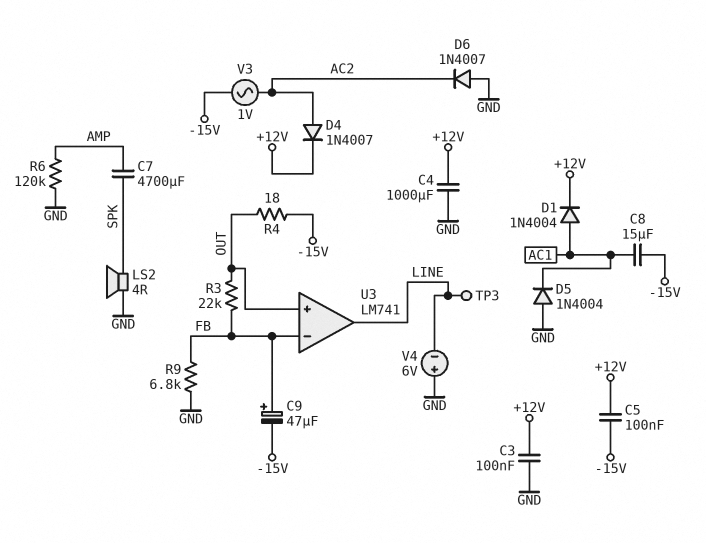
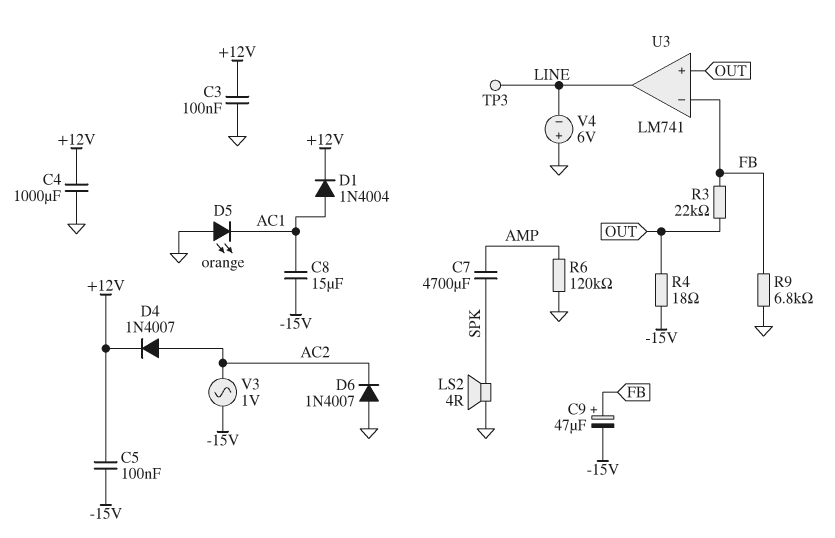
D5: diode 1N4004 (A GND, K AC1) -> LED orange (A GND, K AC1)

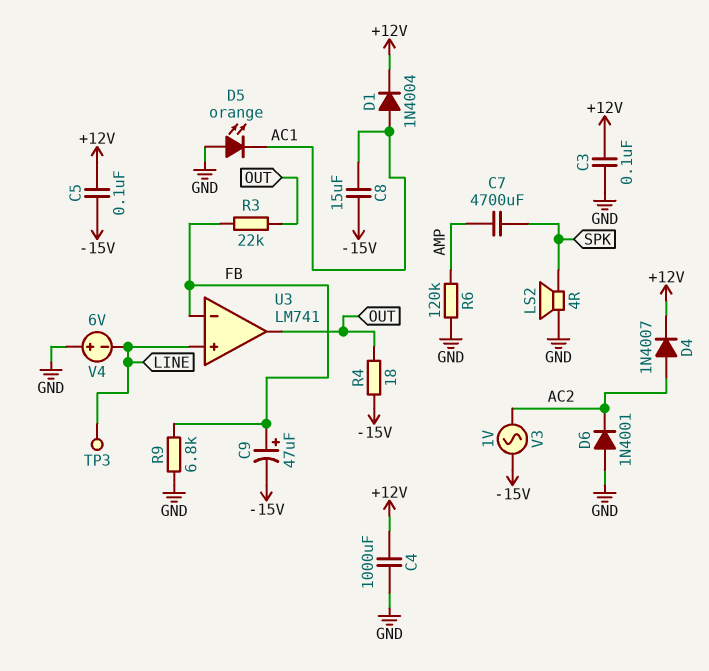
D6: diode 1N4007 (A GND, K AC2) -> diode 1N4001 (A GND, K AC2)
U3 pin in+: OUT -> LINE
U3 pin out: LINE -> OUT

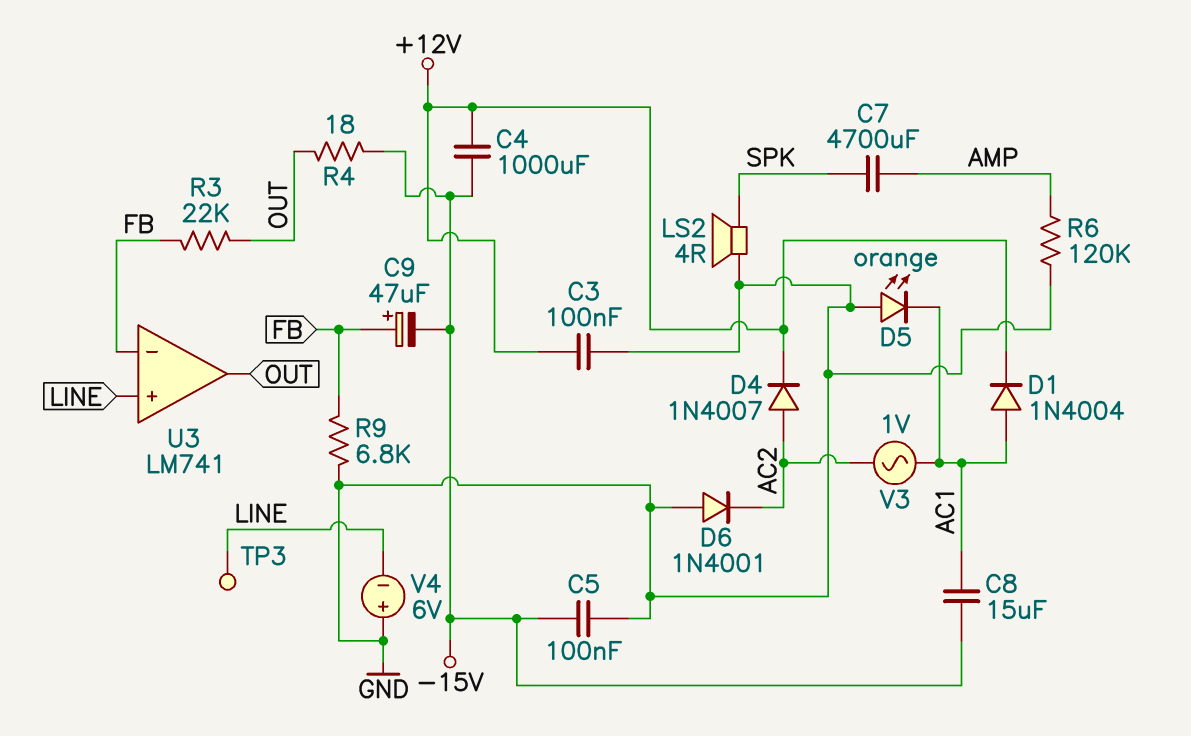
C4: 1000uF (+12V, GND) -> 1000uF (+12V, -15V)
C5: 100nF (+12V, -15V) -> 100nF (-15V, GND)
V3: AC 1V (-15V, AC2) -> AC 1V (AC1, AC2)

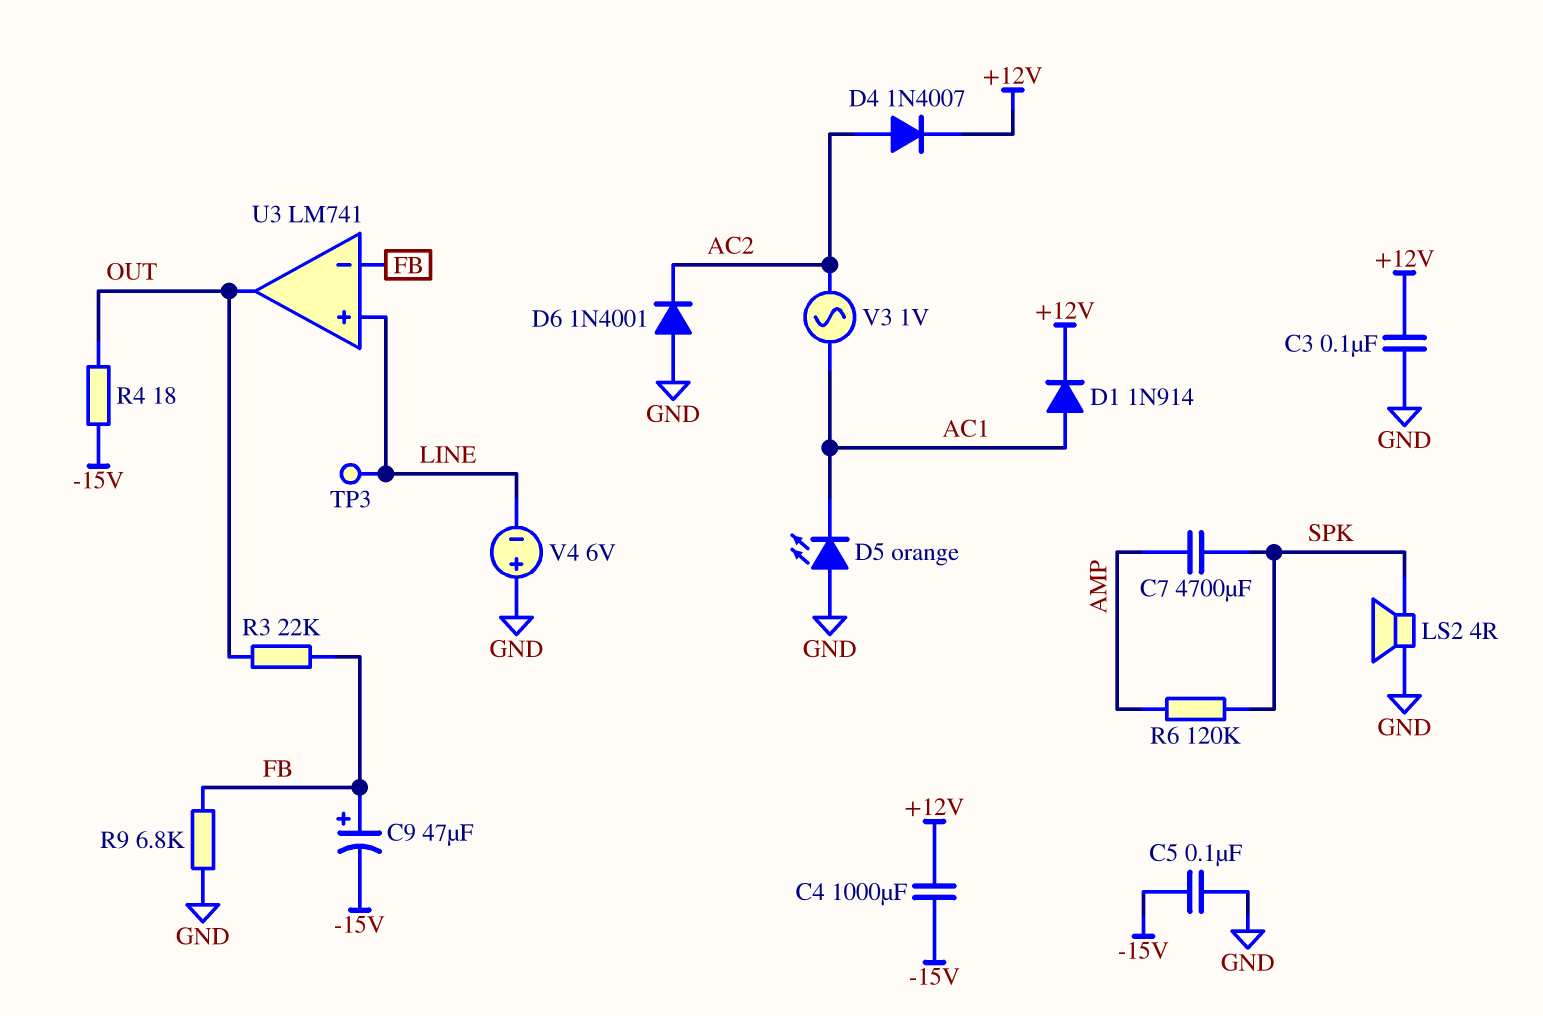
C8: 15uF (-15V, AC1) -> none
D1: diode 1N4004 (A AC1, K +12V) -> diode 1N914 (A AC1, K +12V)
R6: 120k (AMP, GND) -> 120k (AMP, SPK)

